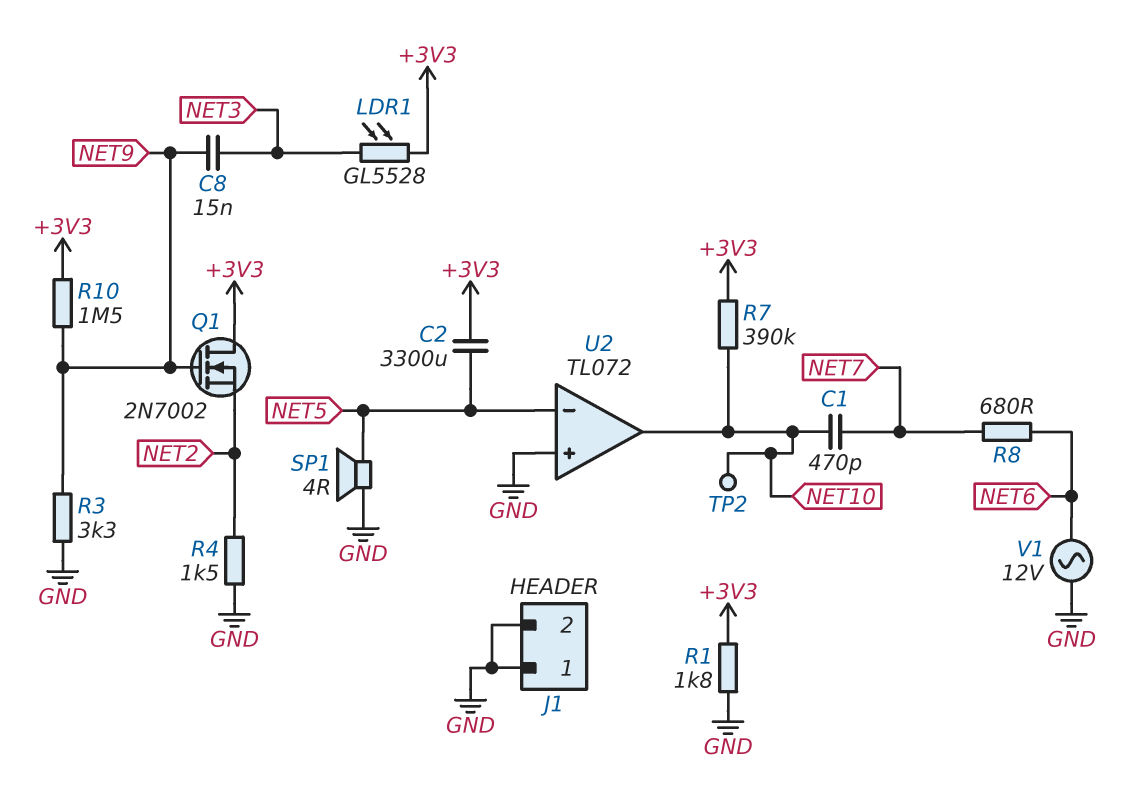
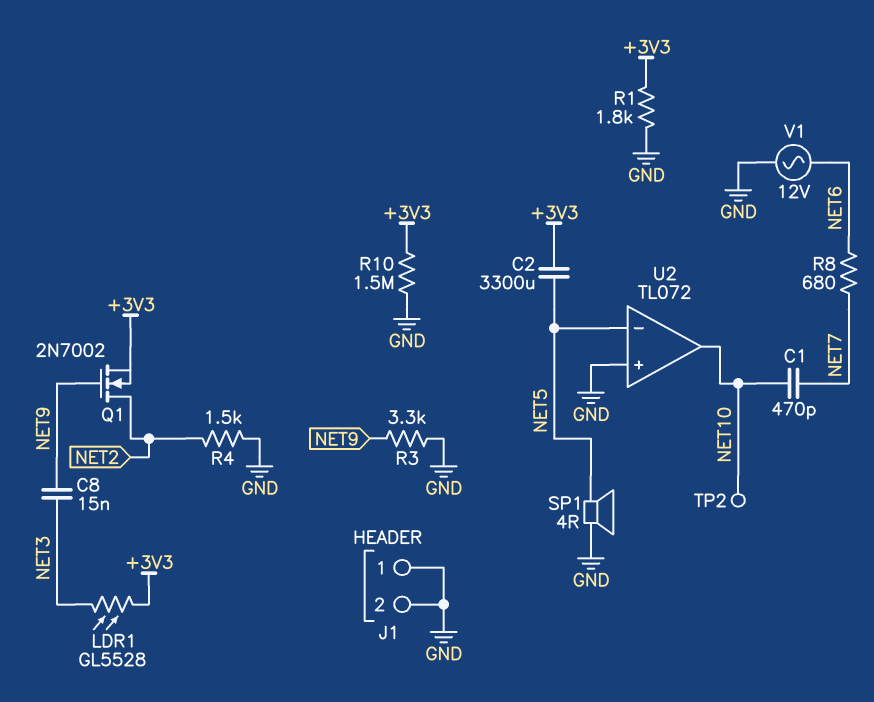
Q1: NMOS 2N7002 (G NET9, D +3V3, S NET2) -> NMOS 2N7002 (G NET9, D NET2, S +3V3)
R7: 390k (+3V3, NET10) -> none
R10: 1.5M (+3V3, NET9) -> 1.5M (+3V3, GND)

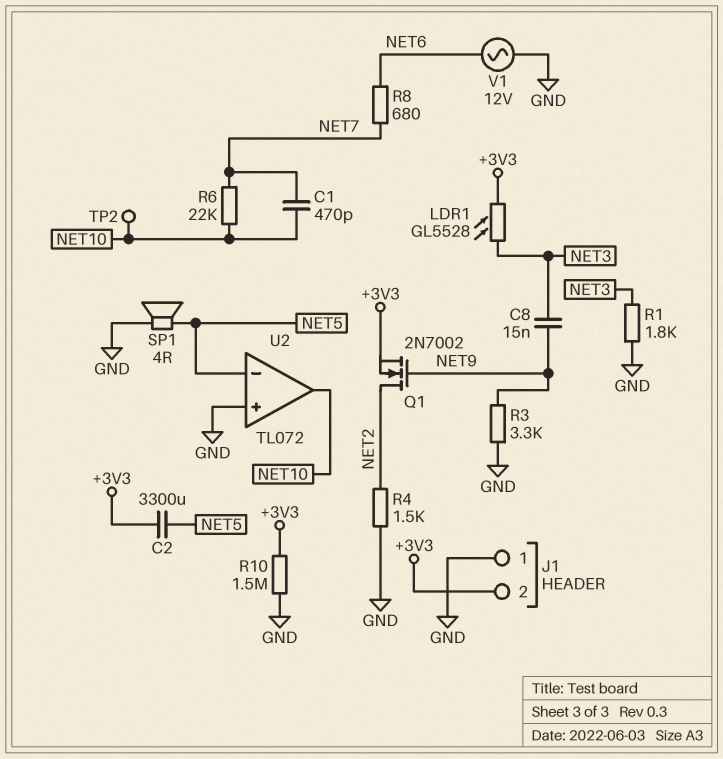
J1 pin 2: GND -> +3V3
R1: 1.8k (+3V3, GND) -> 1.8k (GND, NET3)
R6: none -> 22k (NET7, NET10)

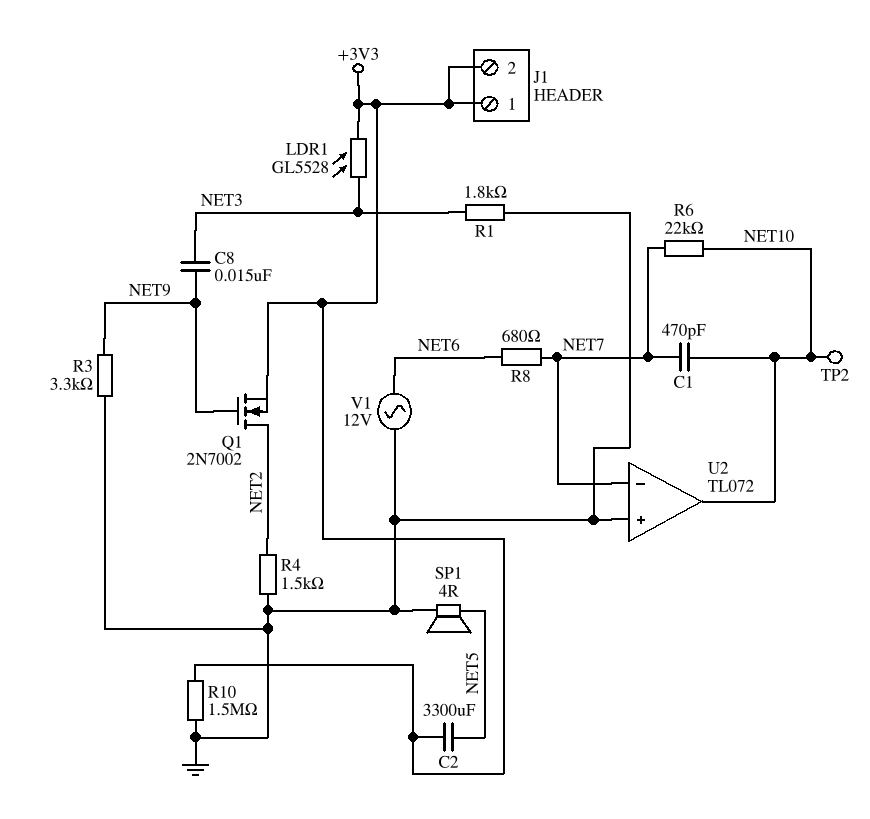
J1 pin 1: GND -> +3V3
U2 pin in-: NET5 -> NET7

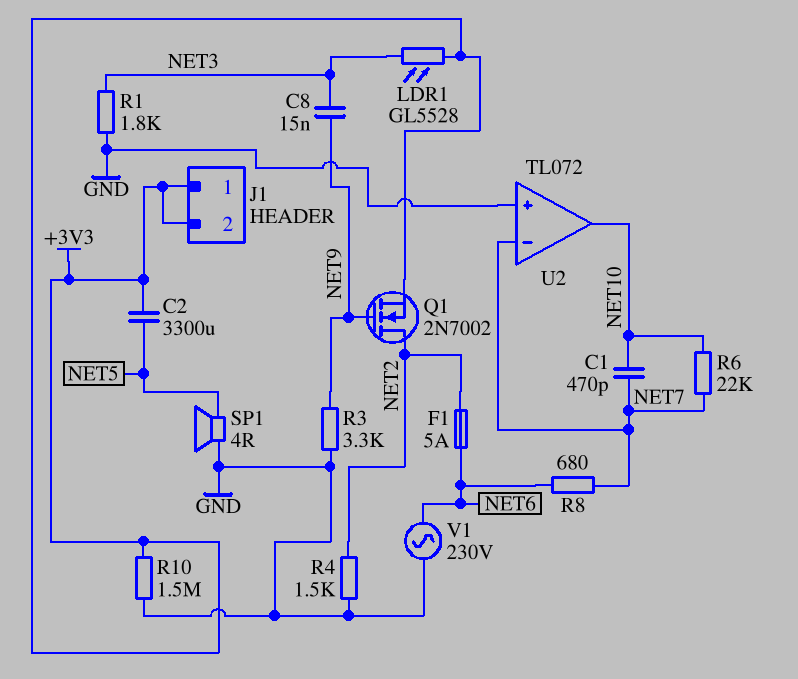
F1: none -> 5A (NET2, NET6)
TP2: test point (NET10) -> none
V1: AC 12V (GND, NET6) -> AC 230V (GND, NET6)

